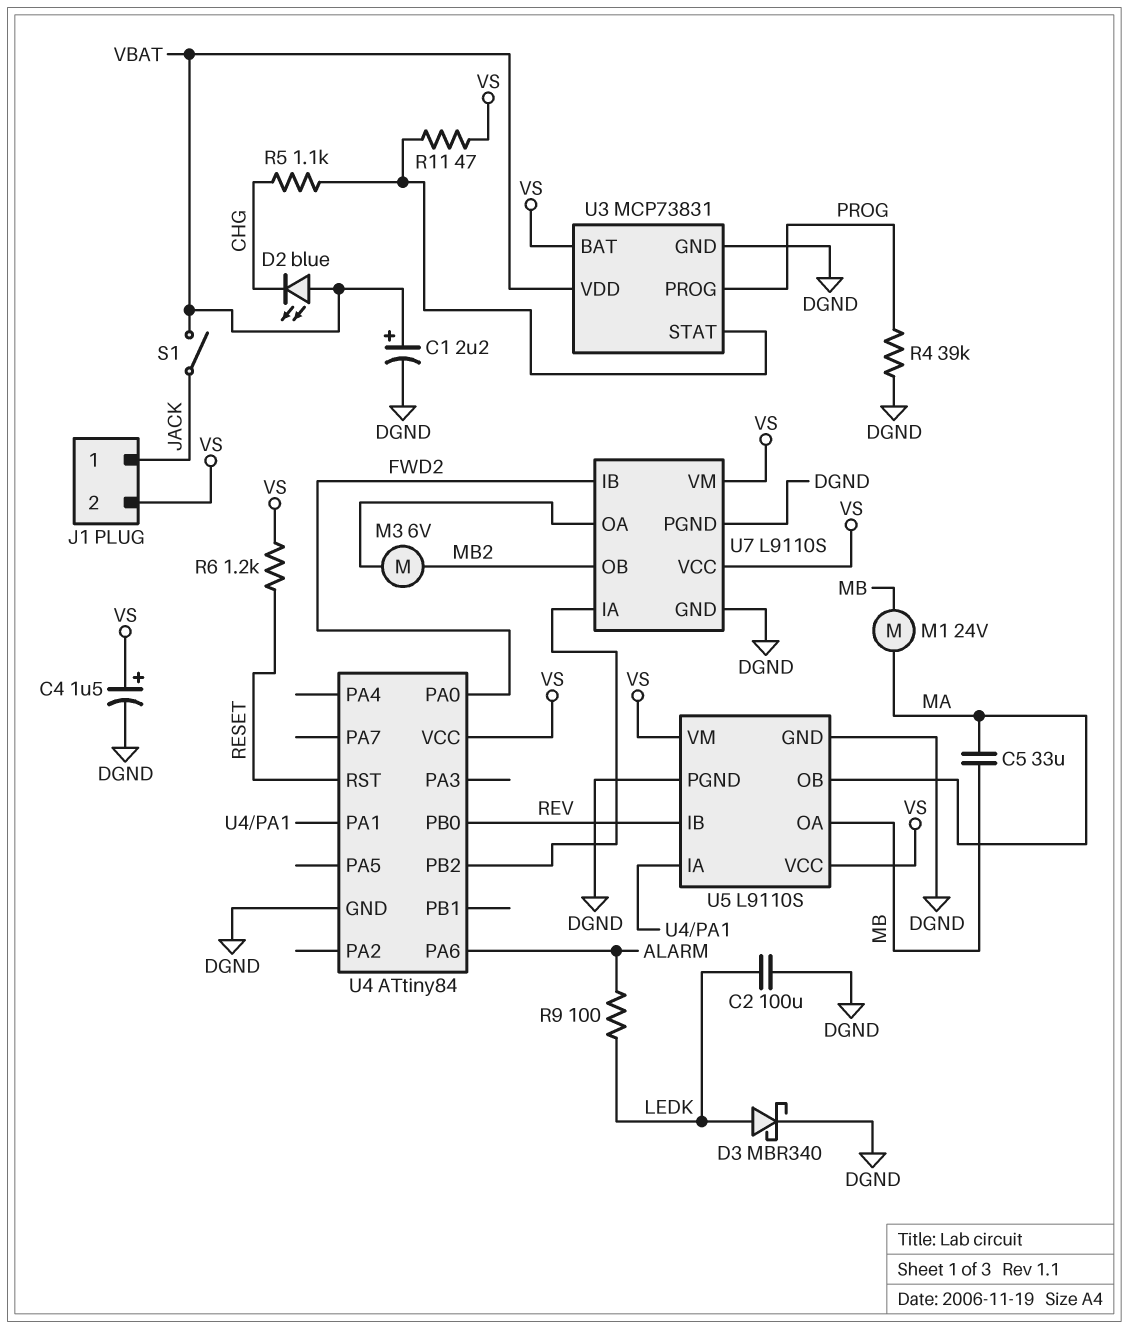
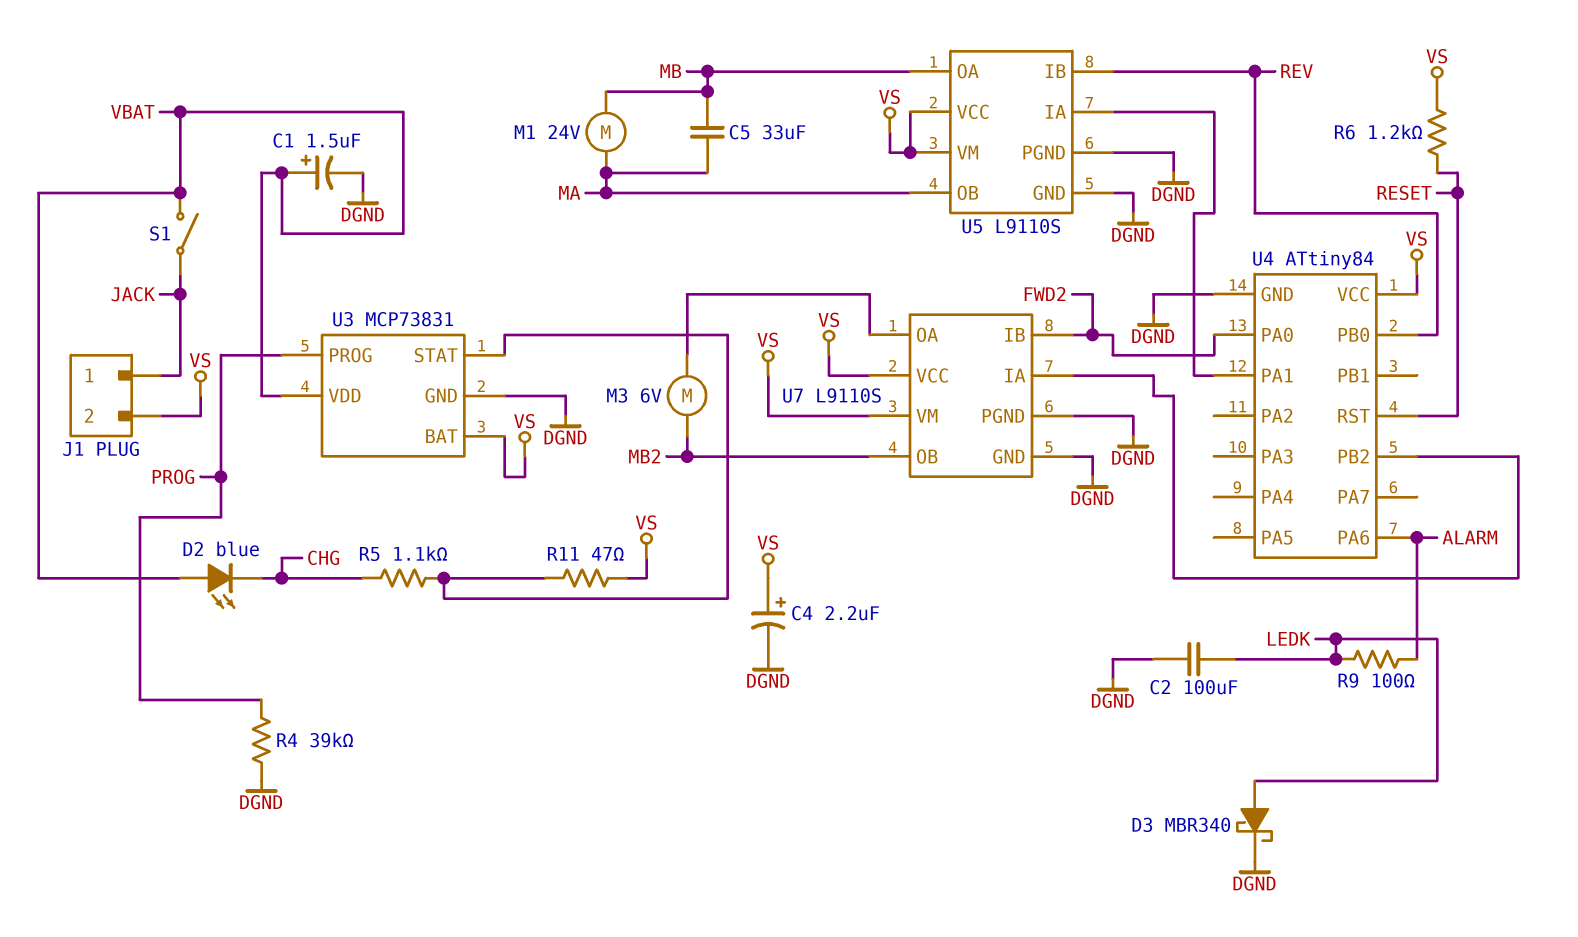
C1: 2.2uF (plus VBAT, minus DGND) -> 1.5uF (plus VBAT, minus DGND)
C4: 1.5uF (plus VS, minus DGND) -> 2.2uF (plus VS, minus DGND)

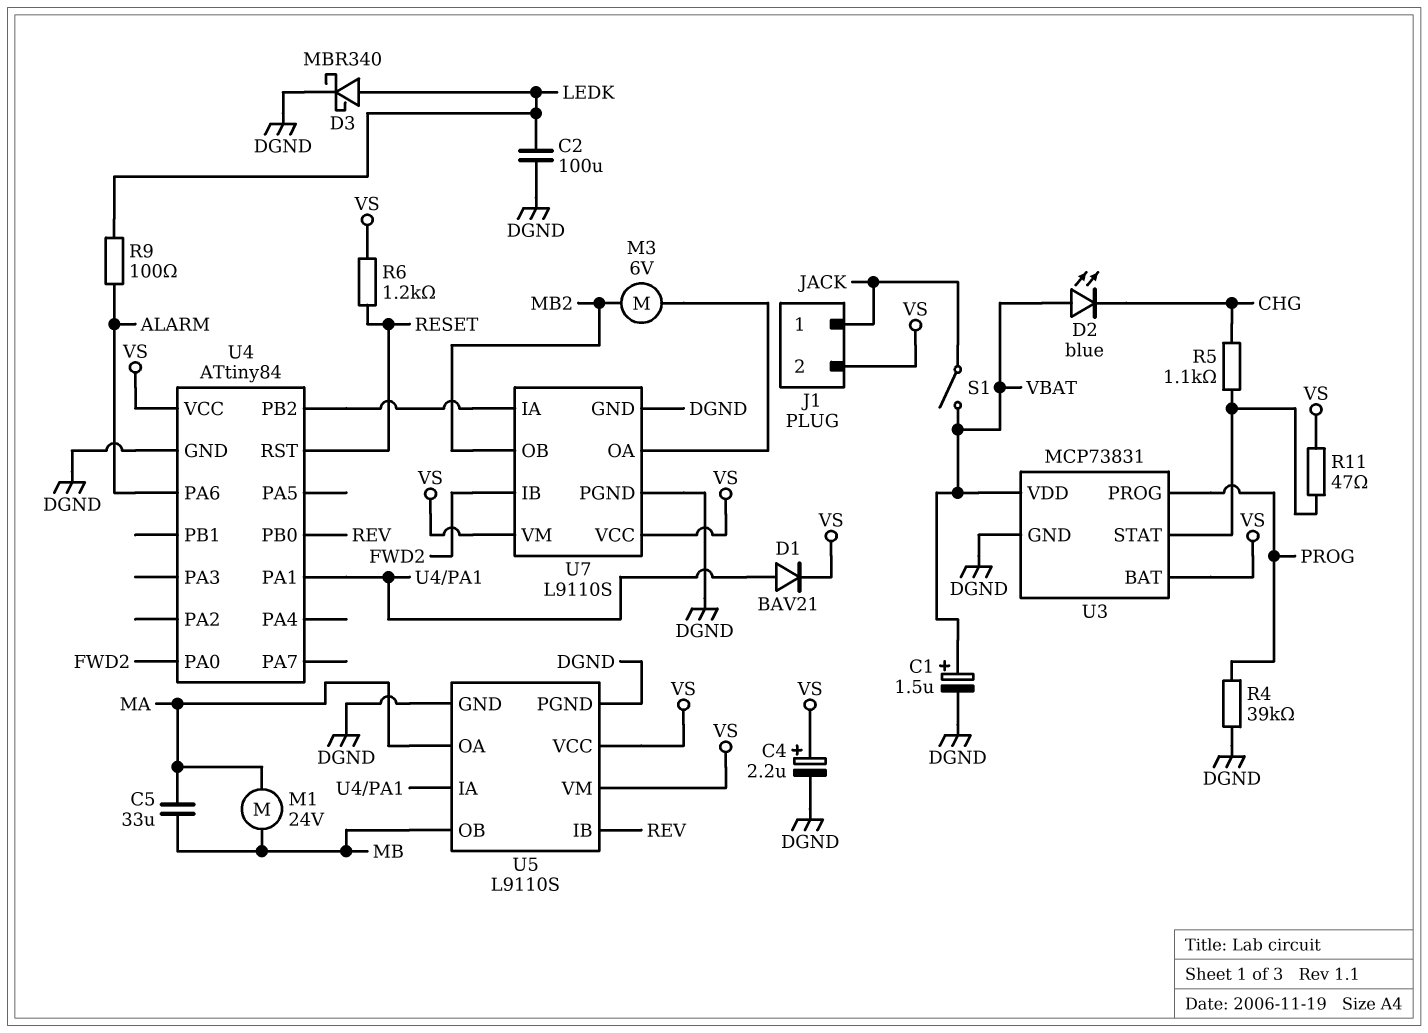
D1: none -> diode BAV21 (A U4/PA1, K VS)
U5 pin OA: MB -> MA
U5 pin OB: MA -> MB

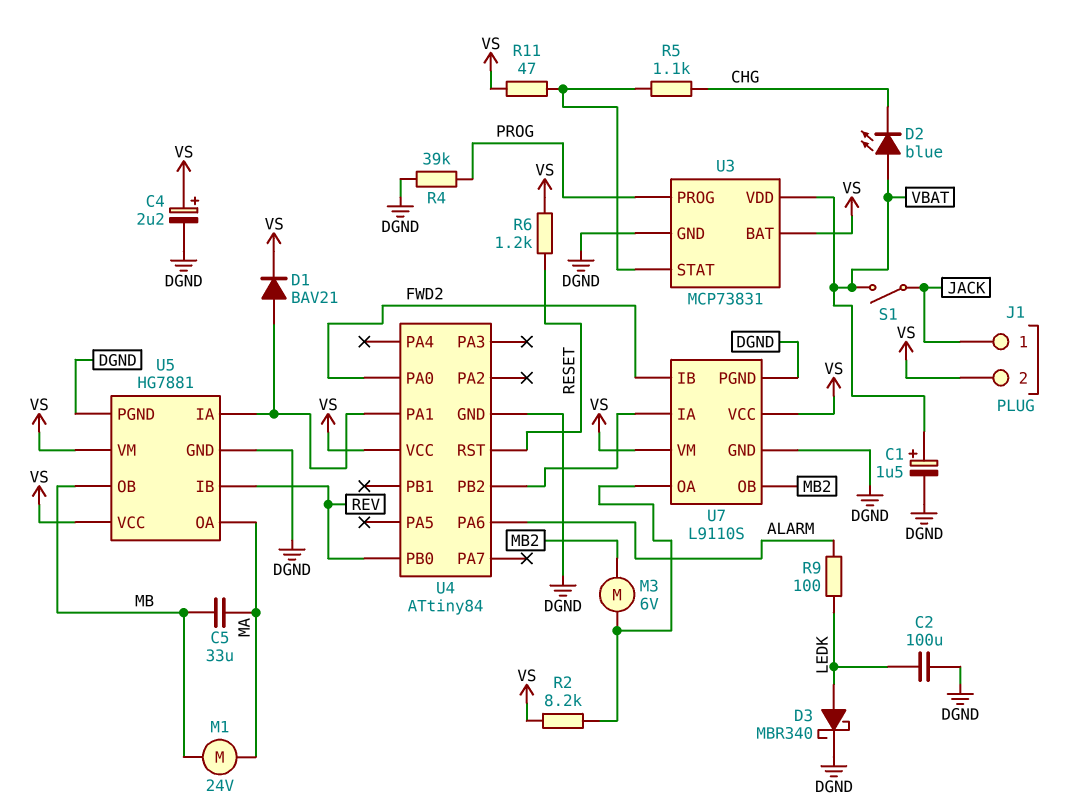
R2: none -> 8.2k (U7/OA, VS)
U5: L9110S -> HG7881

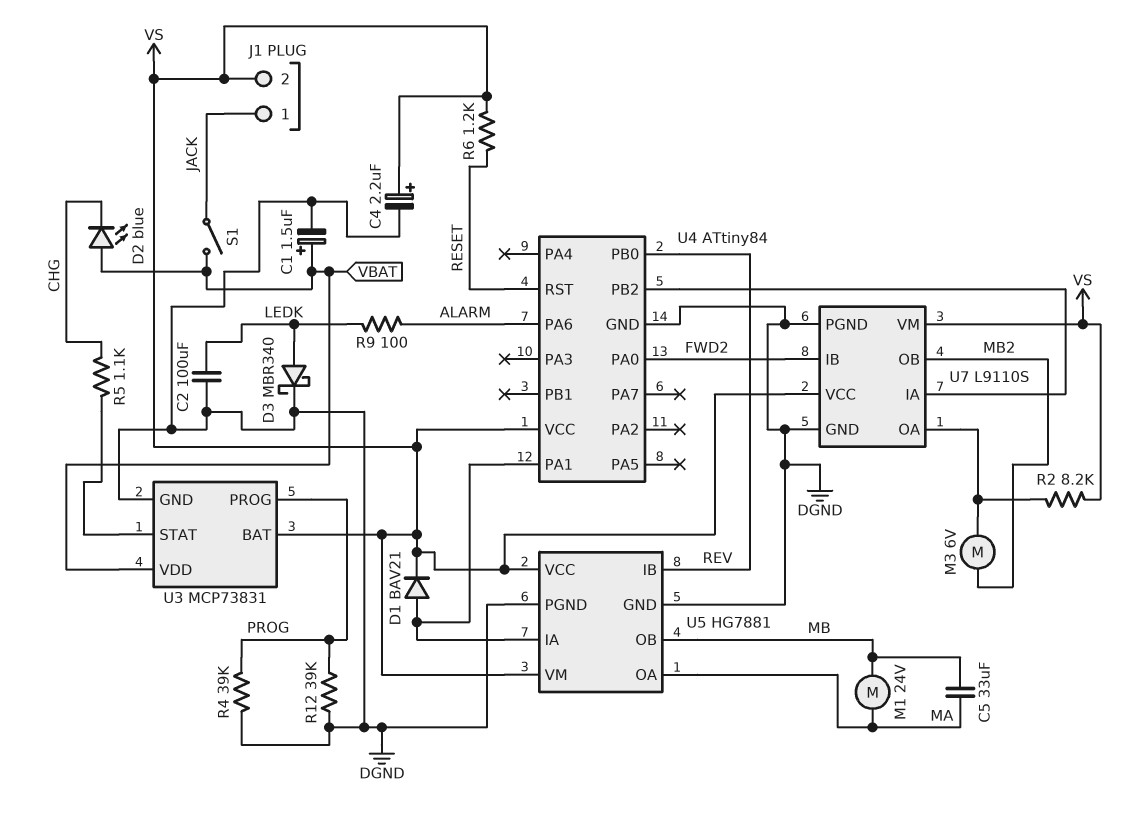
R11: 47 (U3/STAT, VS) -> none
R12: none -> 39k (DGND, PROG)

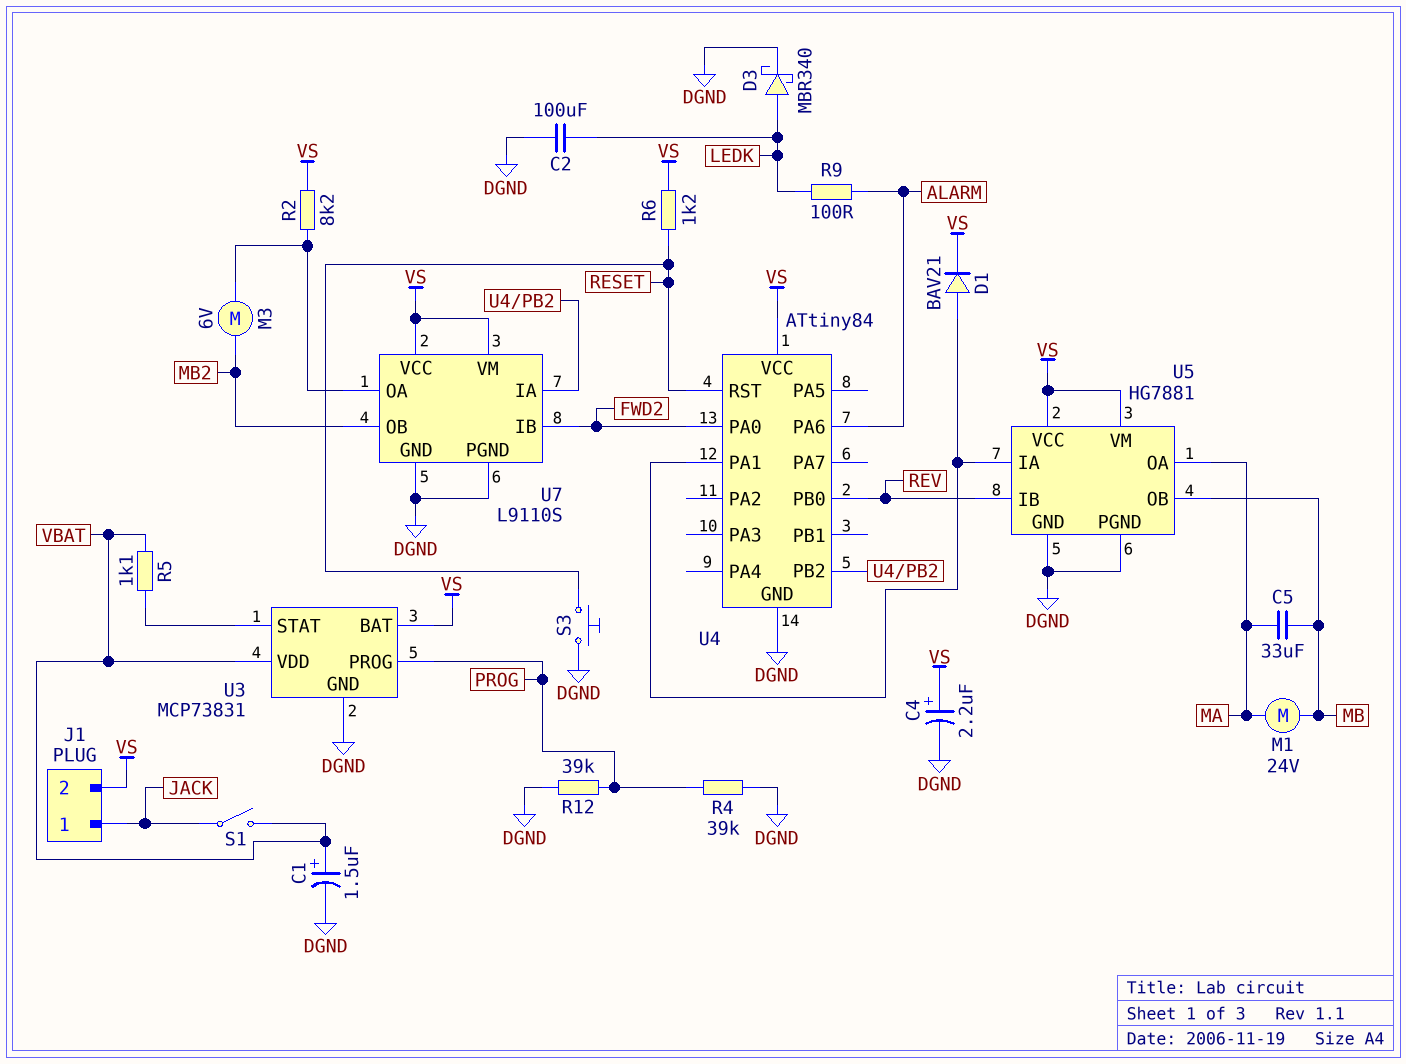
D2: LED blue (A VBAT, K CHG) -> none
R5: 1.1k (CHG, U3/STAT) -> 1.1k (U3/STAT, VBAT)
S3: none -> button (DGND, RESET)

